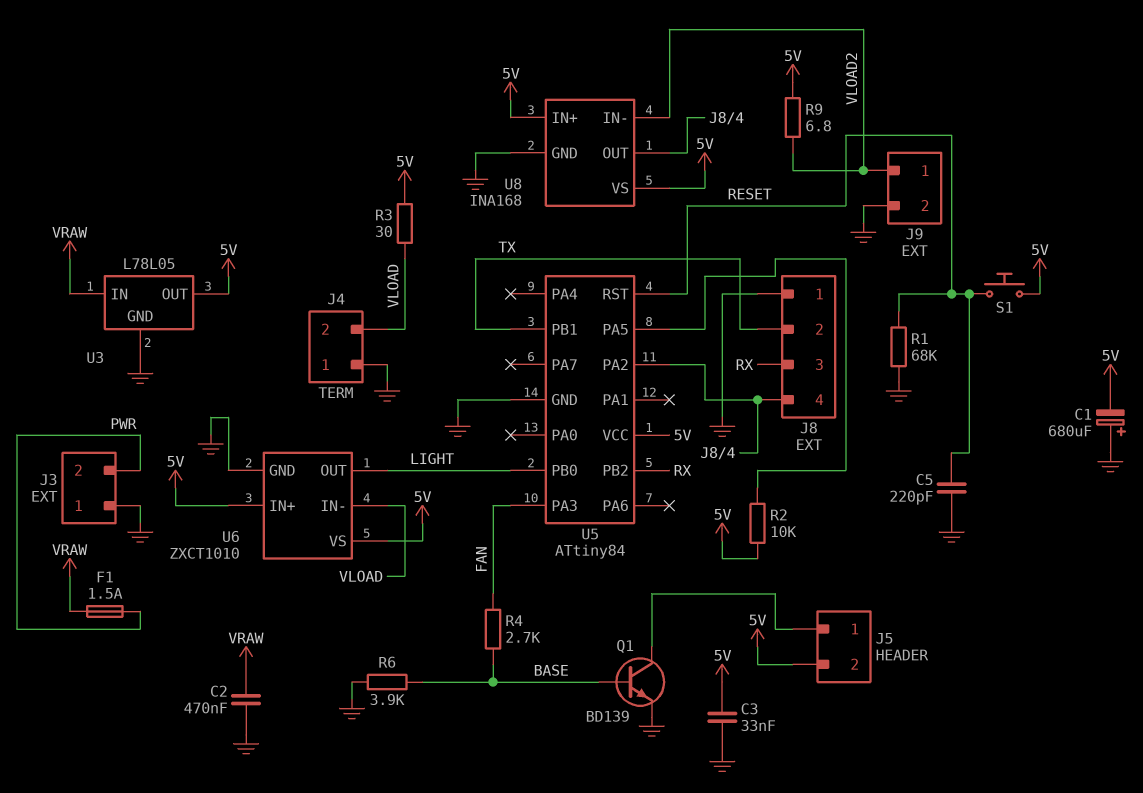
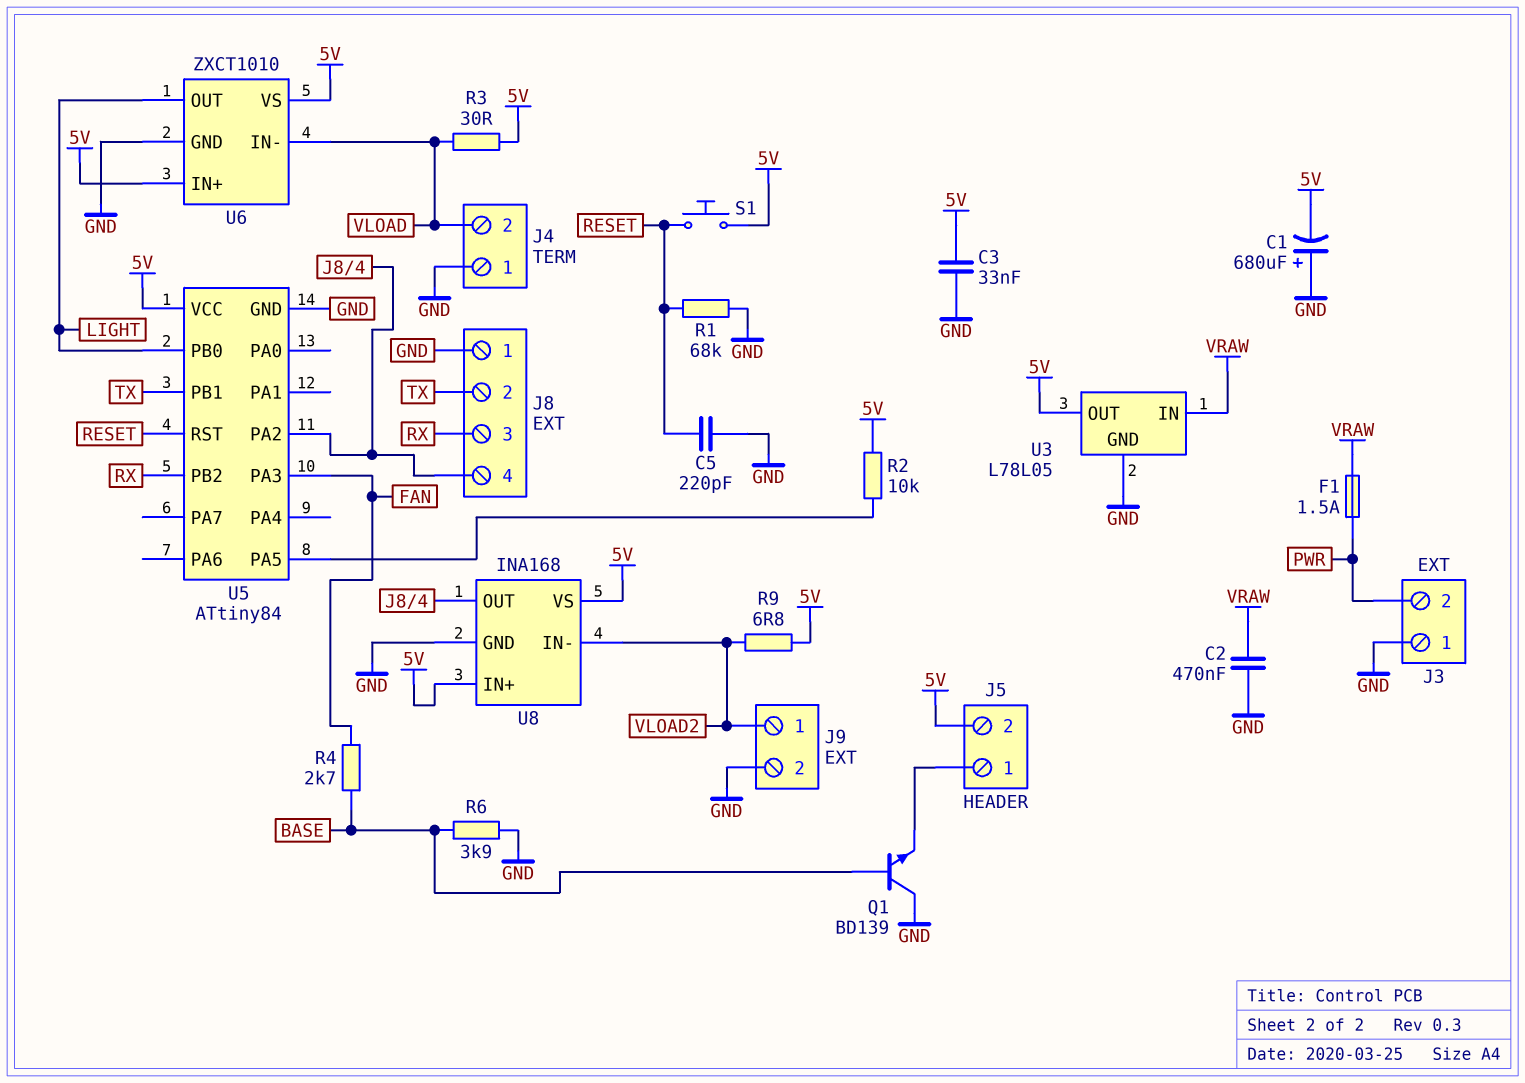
Q1: NPN BD139 (B BASE, C J5/1, E GND) -> NPN BD139 (B BASE, C GND, E J5/1)

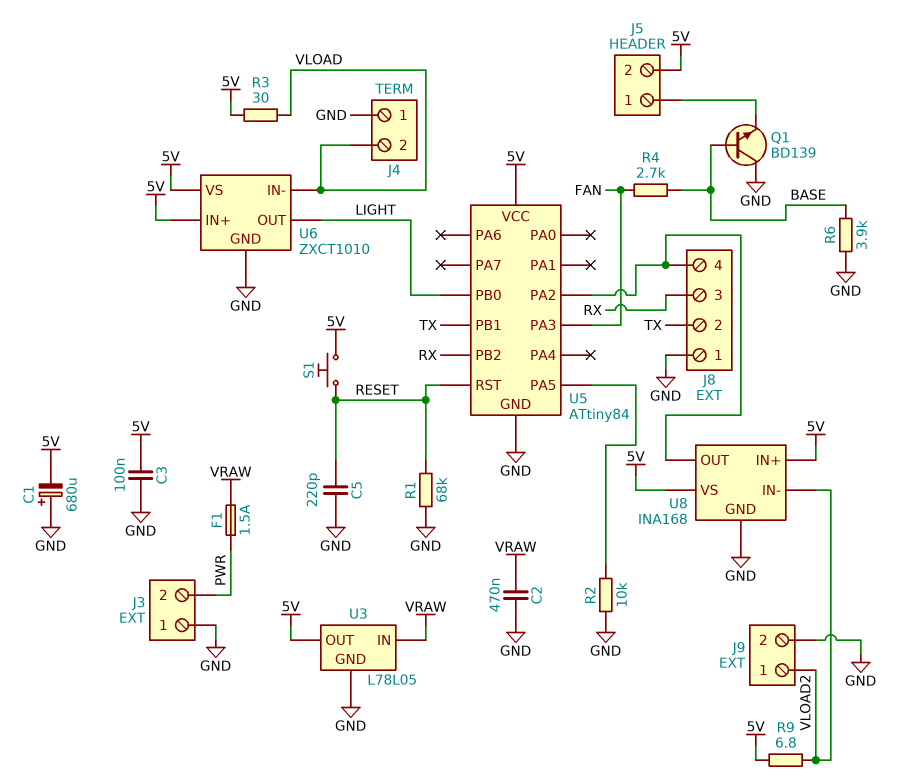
C3: 33nF (5V, GND) -> 100nF (5V, GND)
R2: 10k (5V, U5/PA5) -> 10k (GND, U5/PA5)

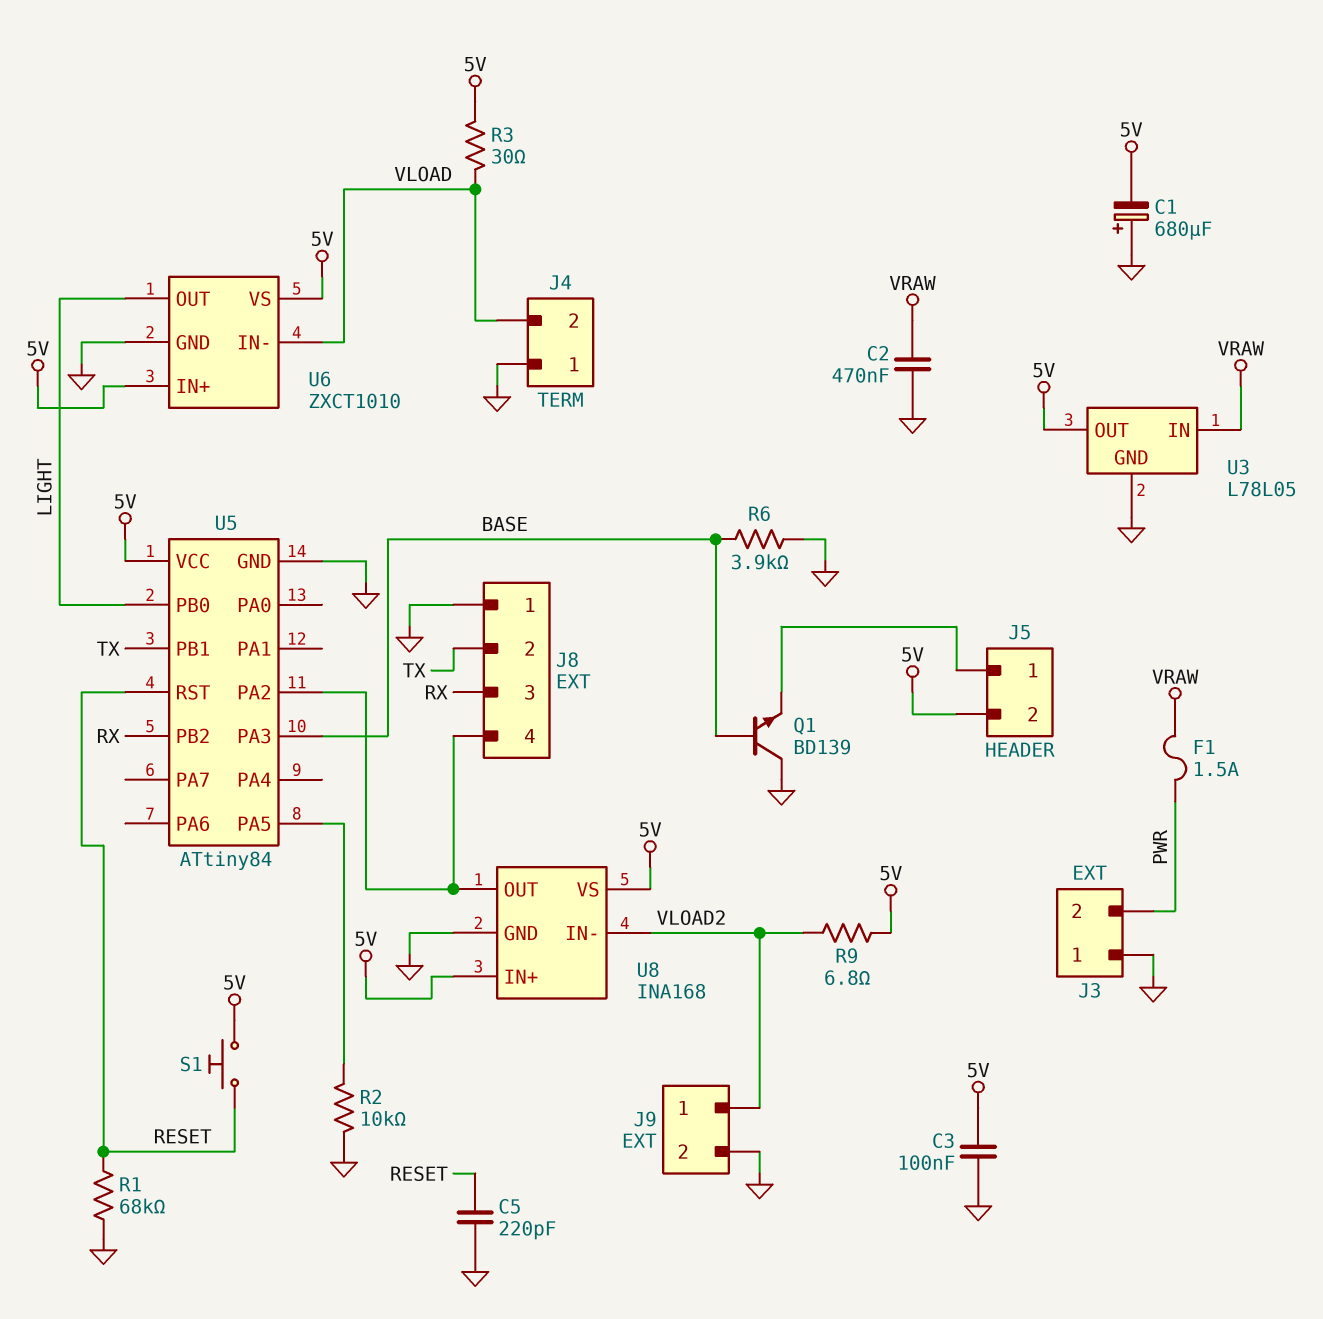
R4: 2.7k (BASE, FAN) -> none
U5 pin PA3: FAN -> BASE

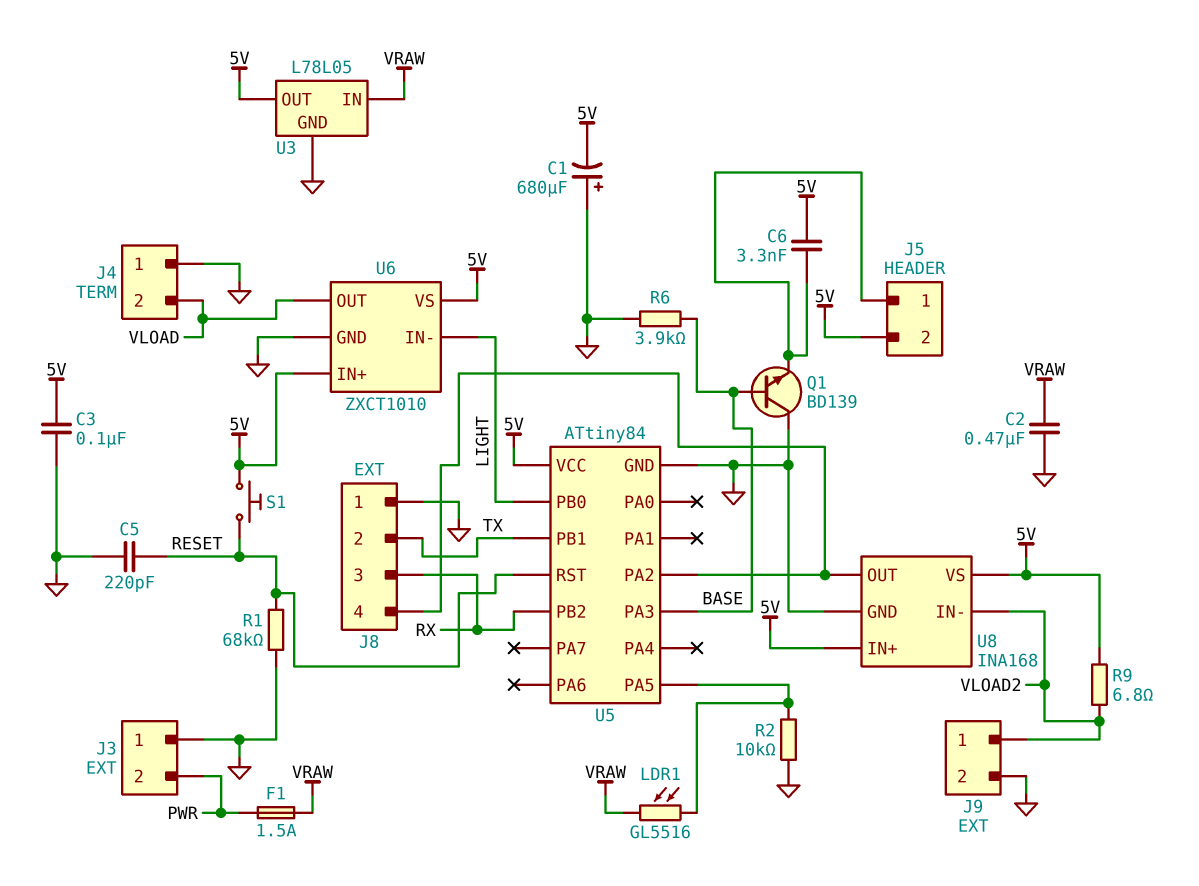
C6: none -> 3.3nF (5V, J5/1)
LDR1: none -> GL5516 (U5/PA5, VRAW)
R3: 30 (5V, VLOAD) -> none
U6 pin IN-: VLOAD -> LIGHT
U6 pin OUT: LIGHT -> VLOAD

